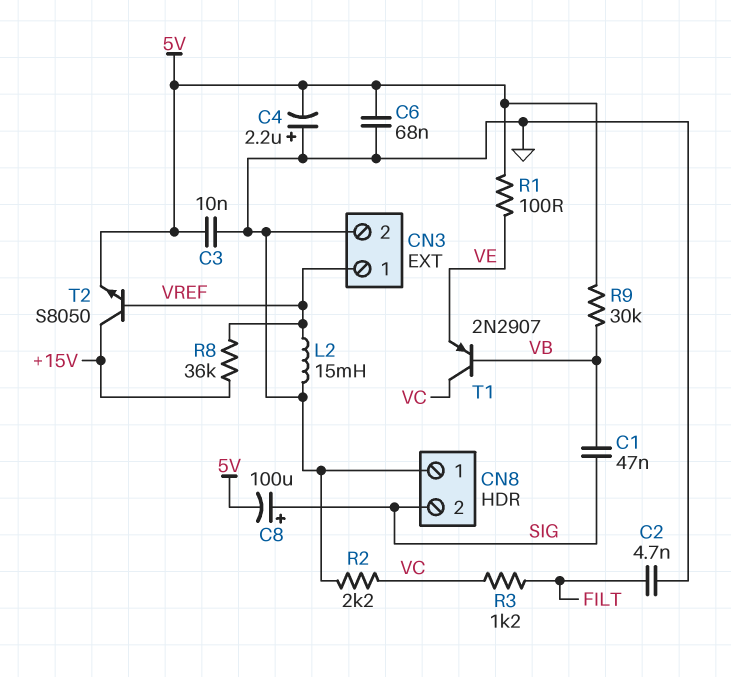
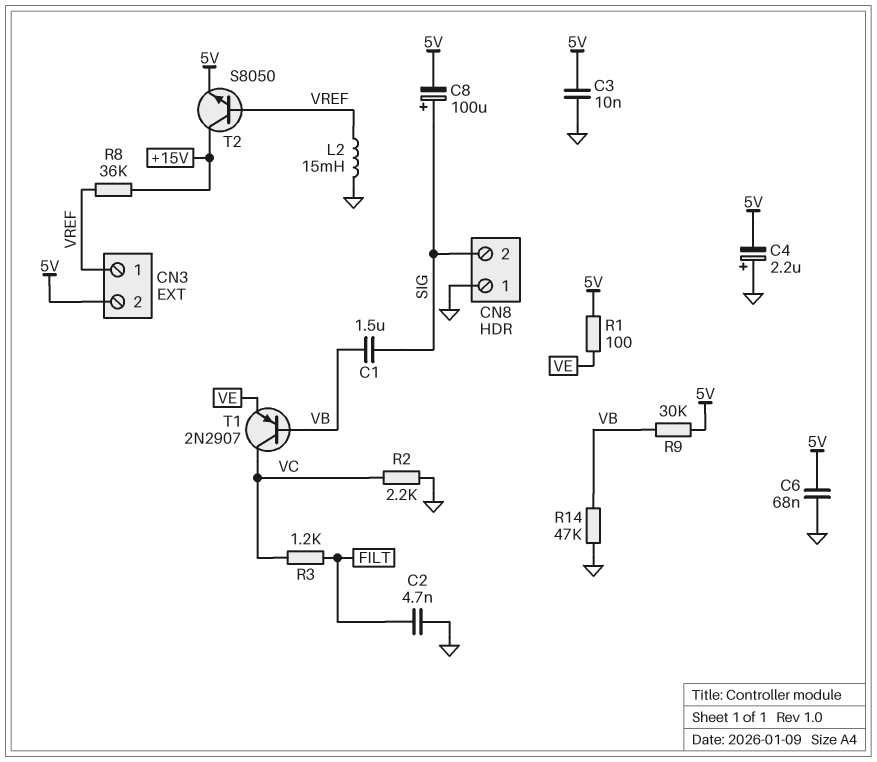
C1: 47nF (SIG, VB) -> 1.5uF (SIG, VB)
CN3 pin 2: GND -> 5V
R14: none -> 47k (GND, VB)

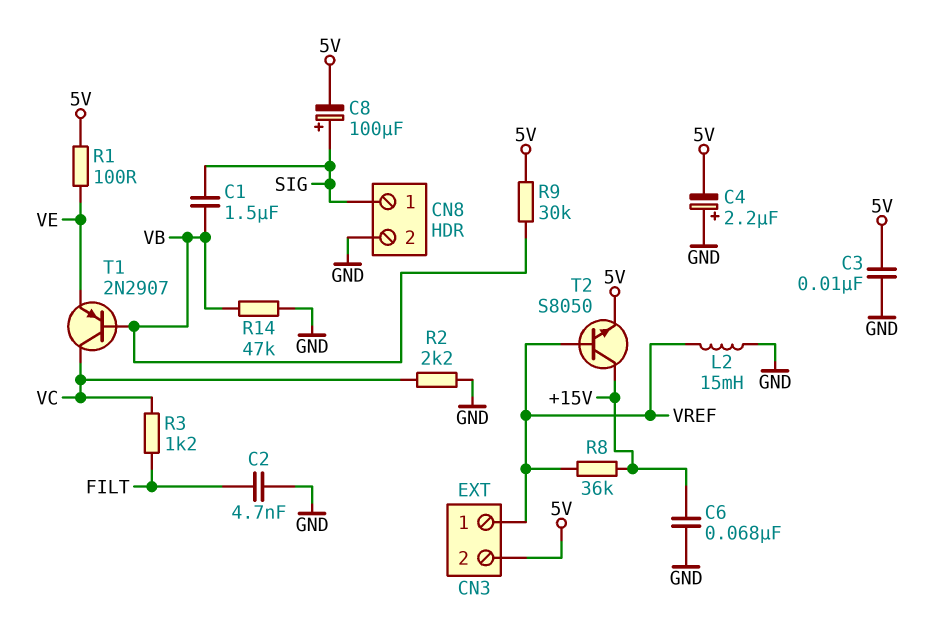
C6: 68nF (5V, GND) -> 68nF (+15V, GND)
CN8 pin 1: GND -> SIG
CN8 pin 2: SIG -> GND

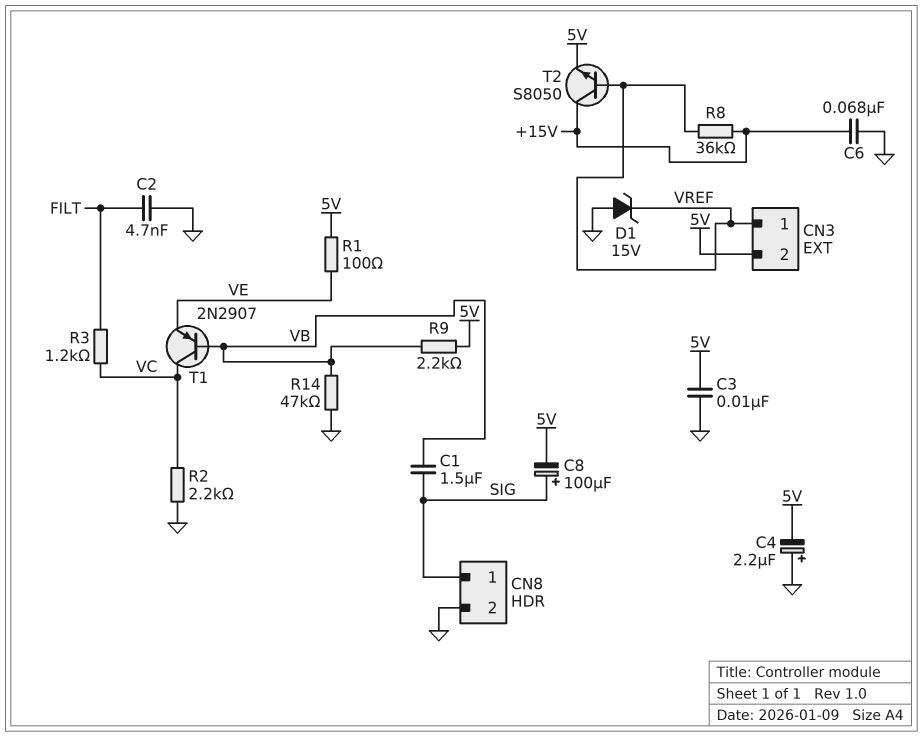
D1: none -> zener 15V (A GND, K VREF)
L2: 15mH (GND, VREF) -> none
R9: 30k (5V, VB) -> 2.2k (5V, VB)

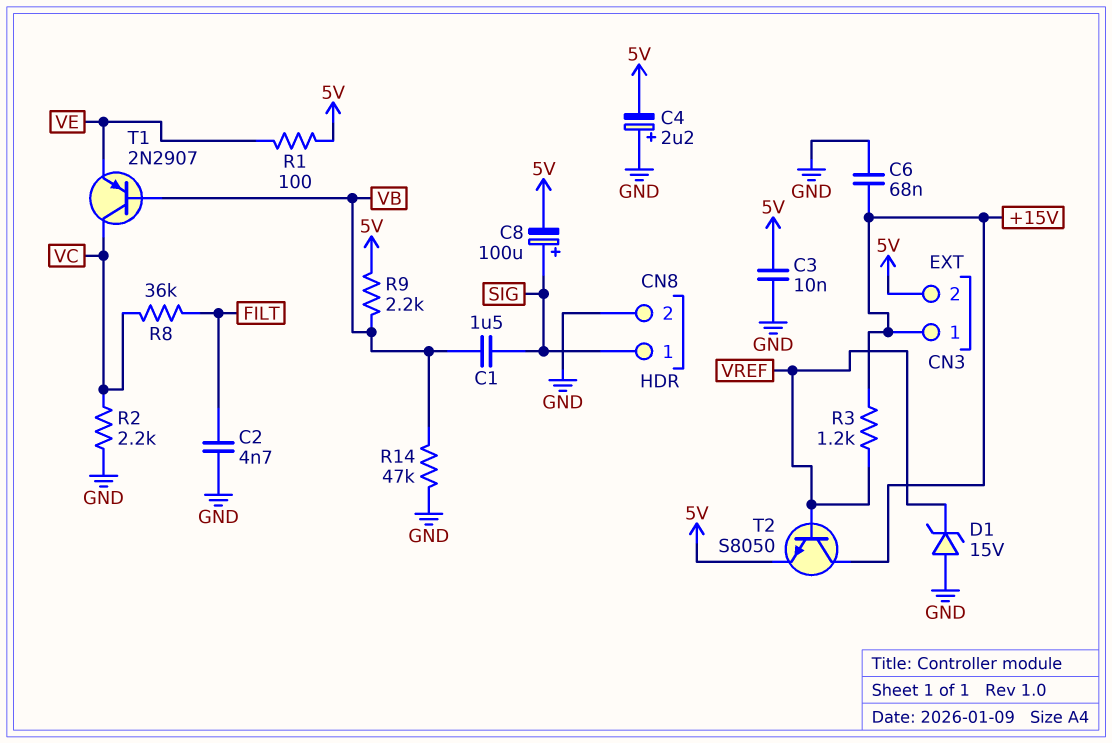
CN3 pin 1: VREF -> +15V
R3: 1.2k (FILT, VC) -> 1.2k (+15V, VREF)
R8: 36k (+15V, VREF) -> 36k (FILT, VC)

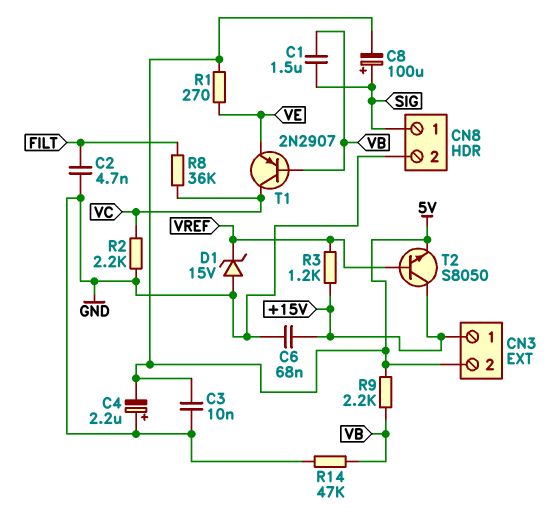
R1: 100 (5V, VE) -> 270 (5V, VE)

